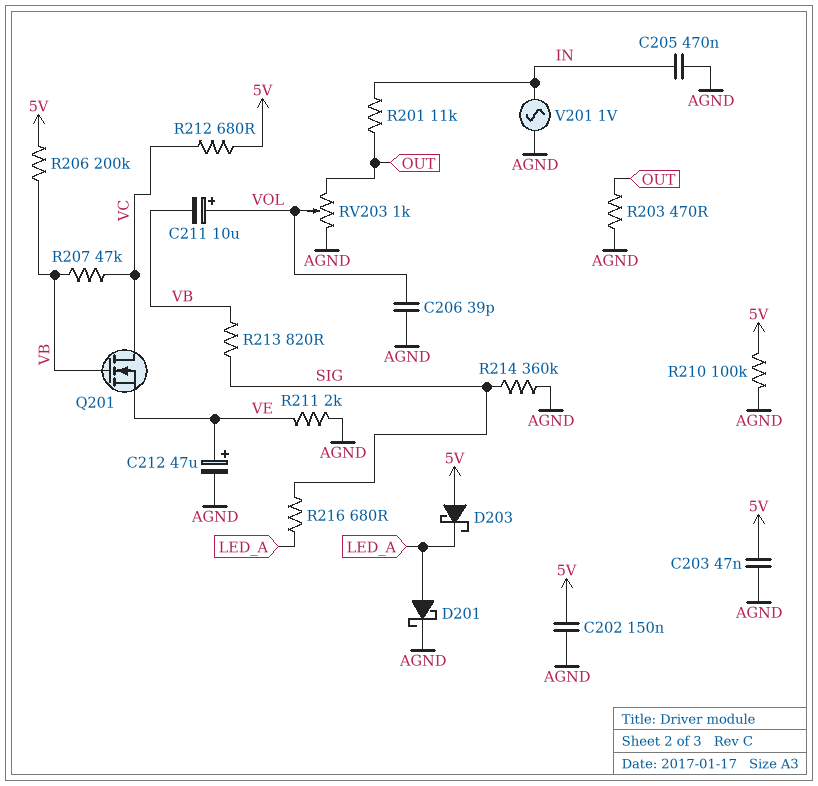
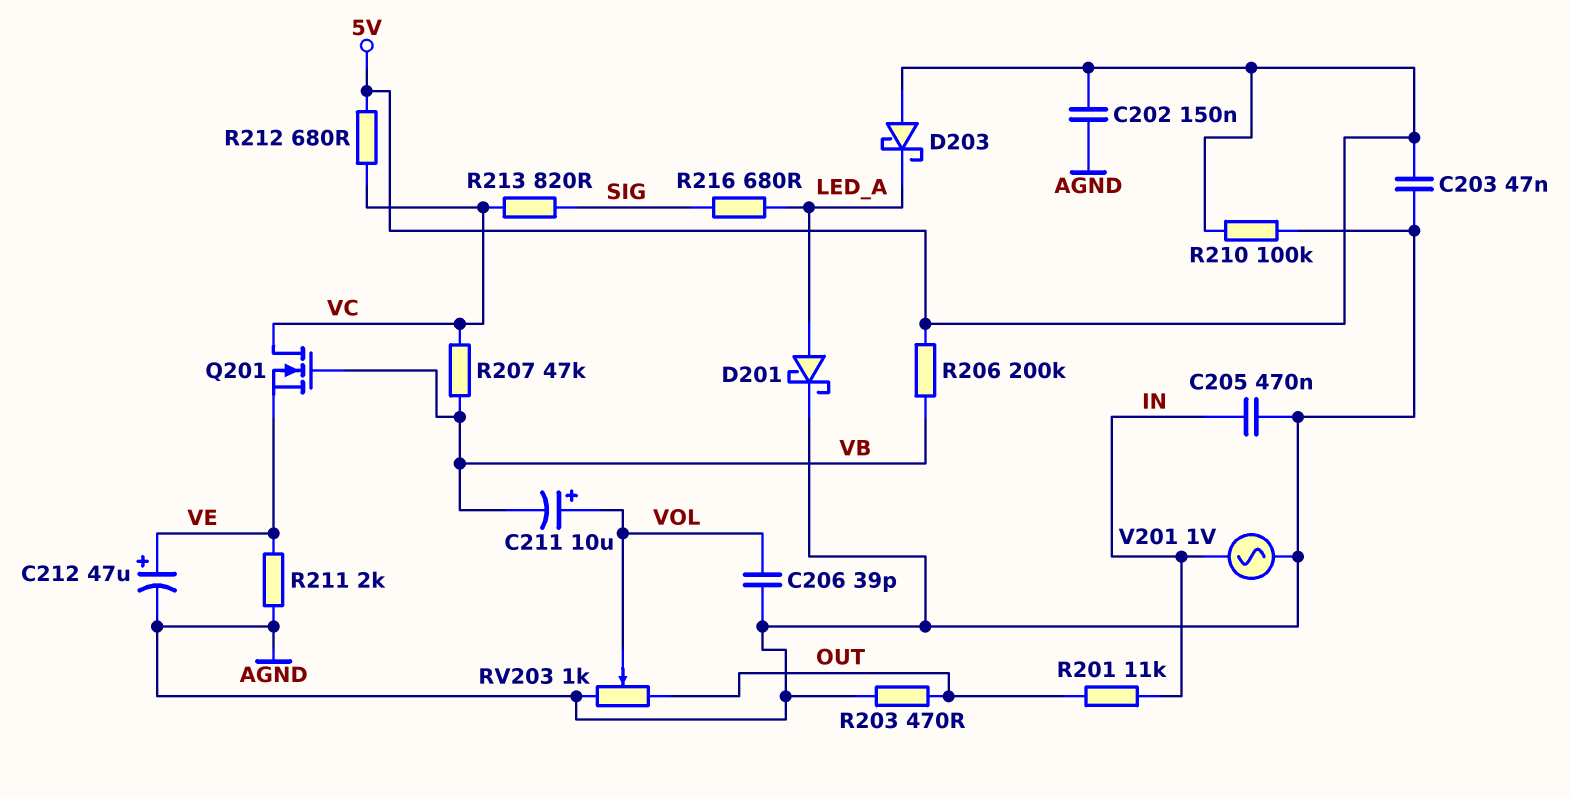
R213: 820 (SIG, VB) -> 820 (SIG, VC)
R214: 360k (AGND, SIG) -> none

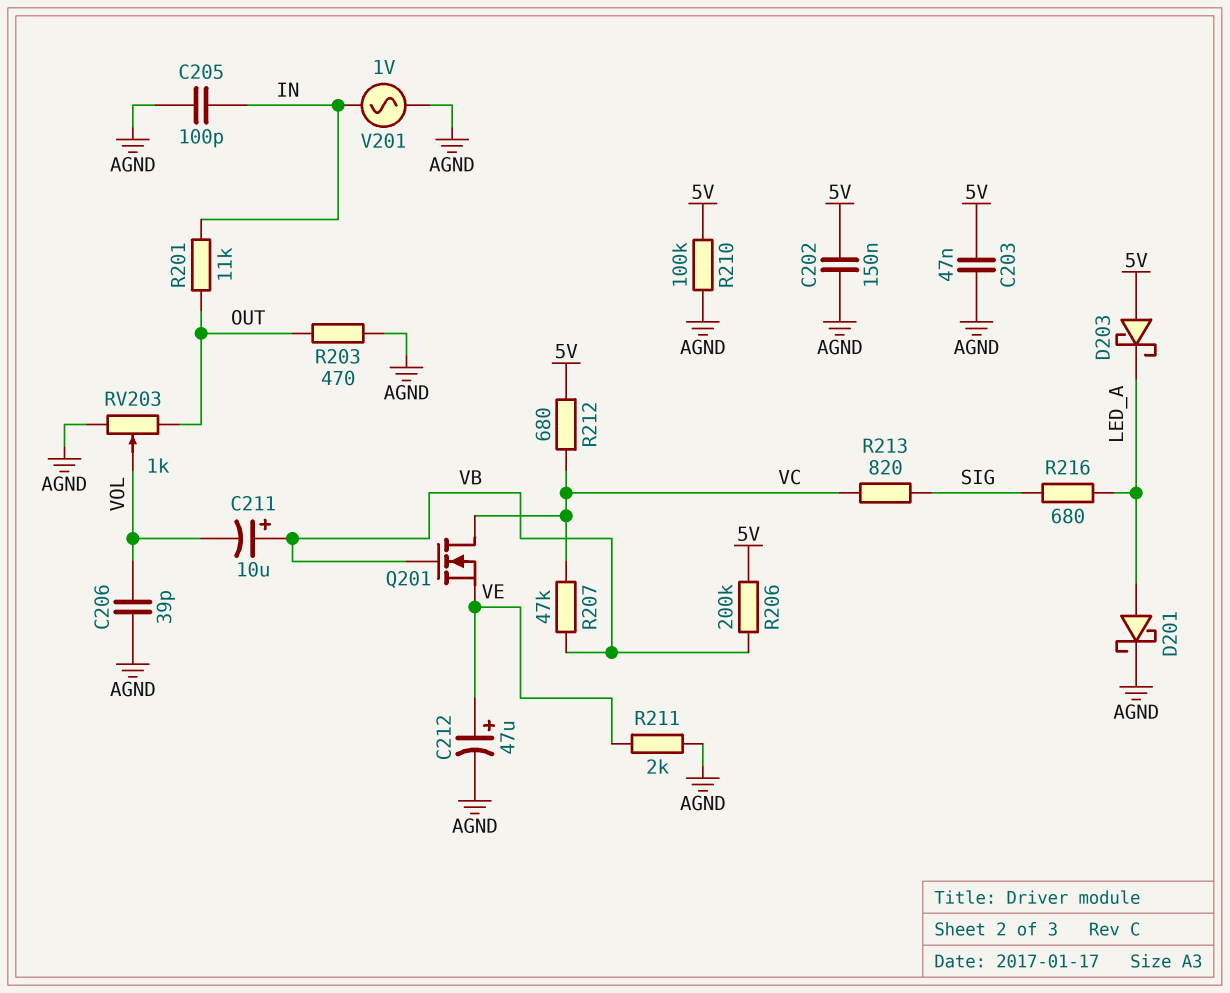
C205: 470nF (AGND, IN) -> 100pF (AGND, IN)
C211: 10uF (plus VOL, minus VB) -> 10uF (plus VB, minus VOL)

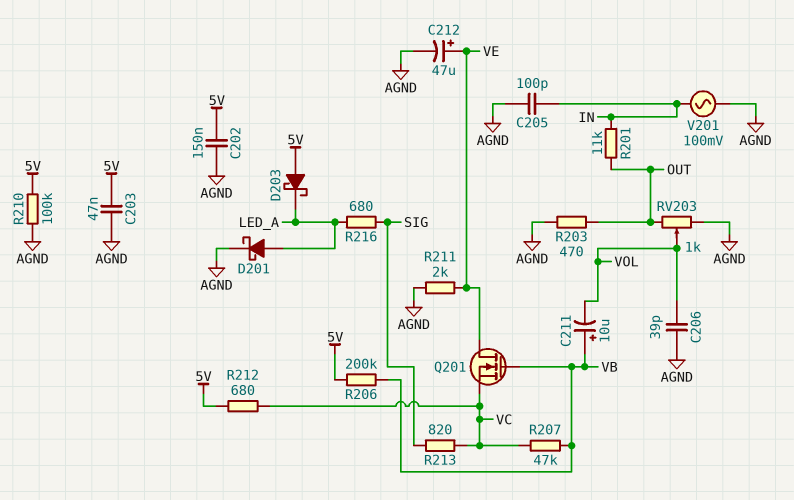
Q201: NMOS (G VB, D VC, S VE) -> NMOS (G VB, D VE, S VC)
V201: AC 1V (AGND, IN) -> AC 100mV (AGND, IN)

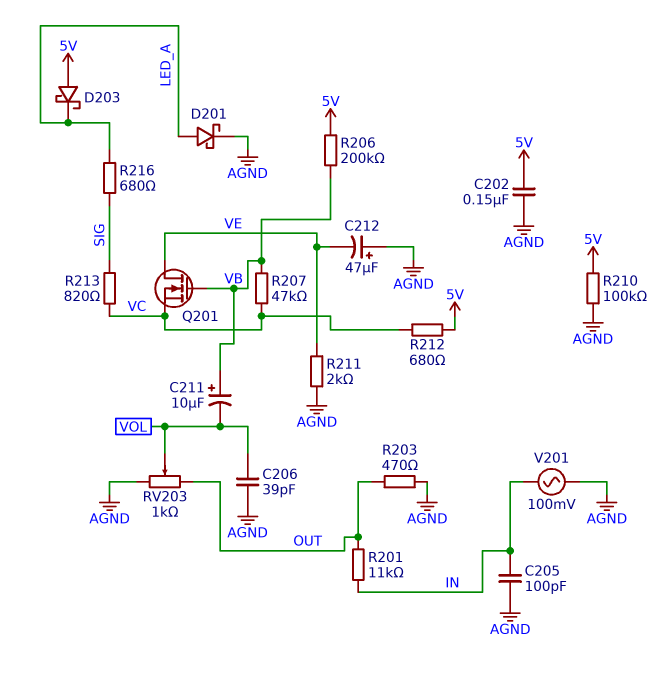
C203: 47nF (5V, AGND) -> none
C212: 47uF (plus VE, minus AGND) -> 47uF (plus AGND, minus VE)

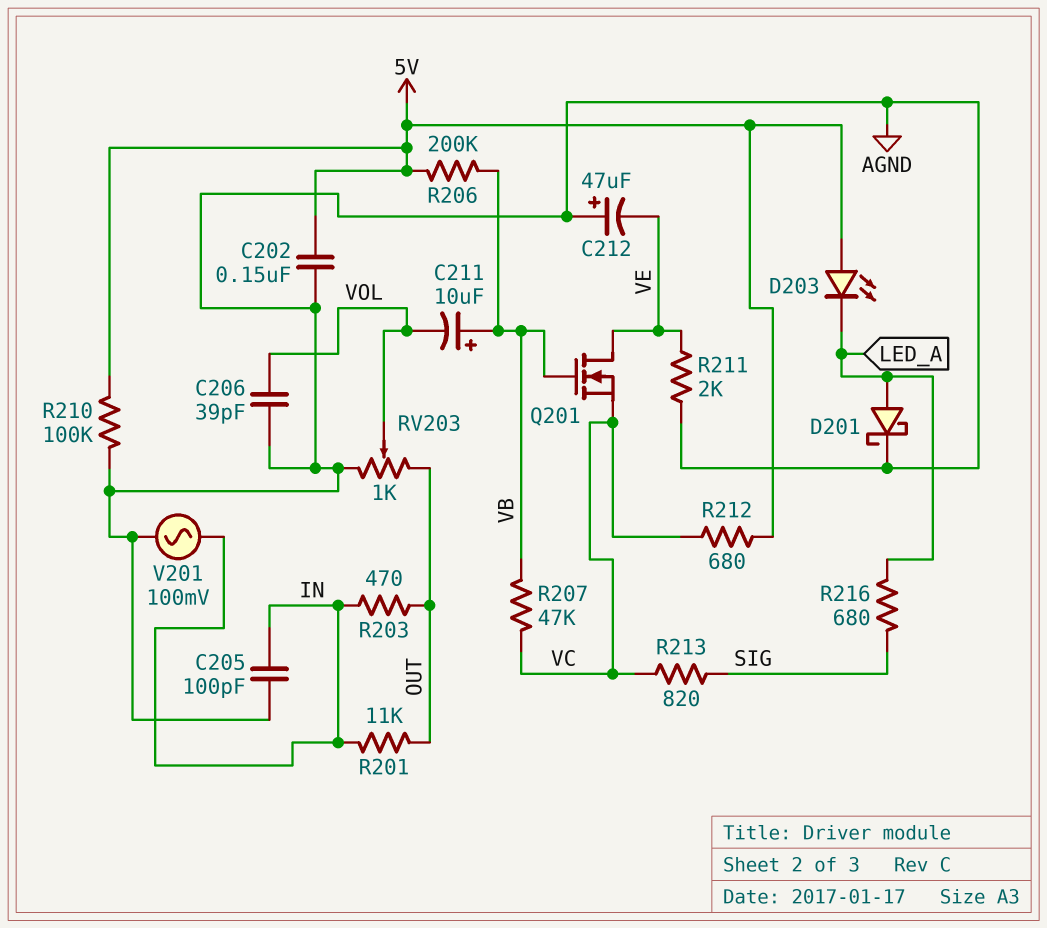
D203: schottky (A 5V, K LED_A) -> LED (A 5V, K LED_A)
R203: 470 (AGND, OUT) -> 470 (IN, OUT)

